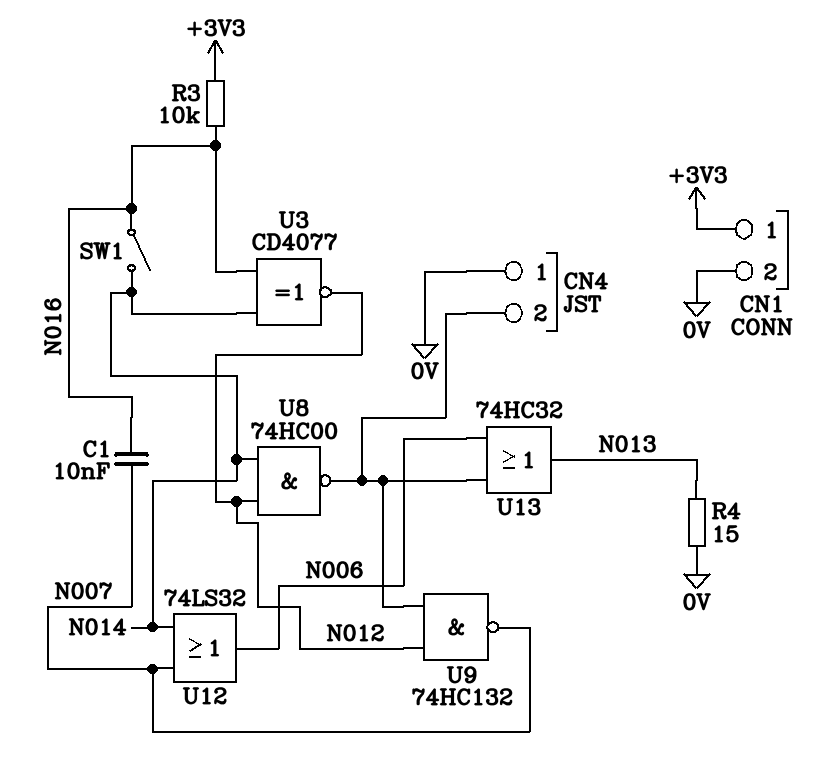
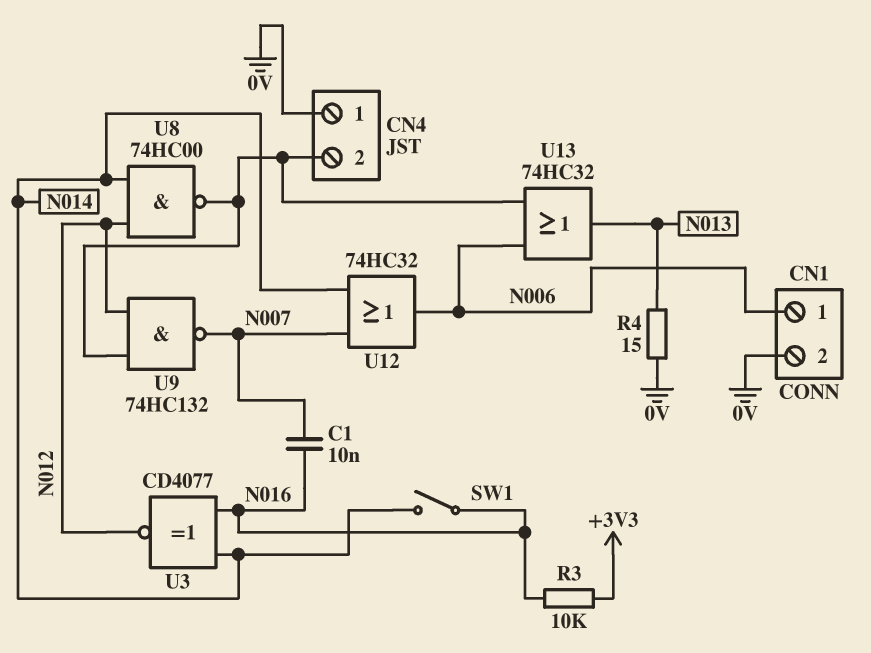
CN1 pin 1: +3V3 -> N006
U12: OR 74LS32 (in N007, in N014, out N006) -> OR 74HC32 (in N007, in N014, out N006)

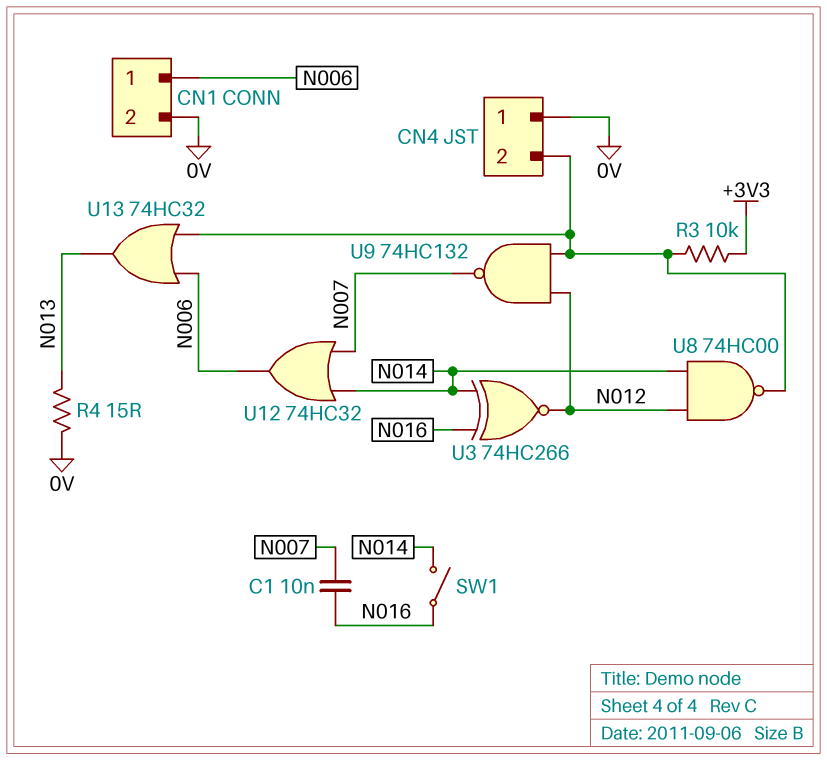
R3: 10k (+3V3, N016) -> 10k (+3V3, CN4/2)
U3: XNOR CD4077 (in N014, in N016, out N012) -> XNOR 74HC266 (in N014, in N016, out N012)

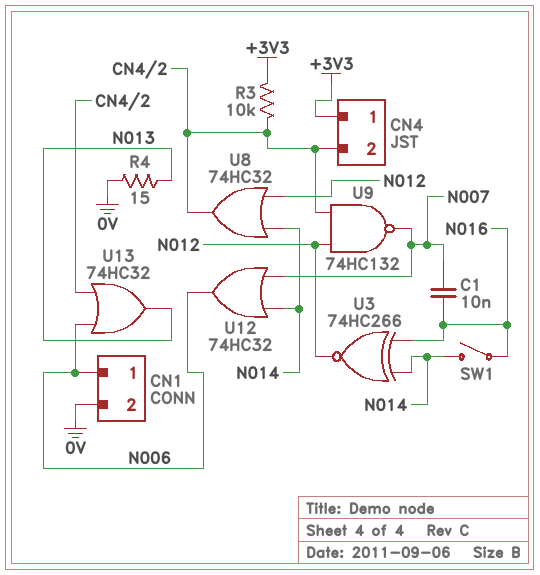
CN4 pin 1: 0V -> +3V3
U8: NAND 74HC00 (in N012, in N014, out CN4/2) -> OR 74HC32 (in N012, in N014, out CN4/2)

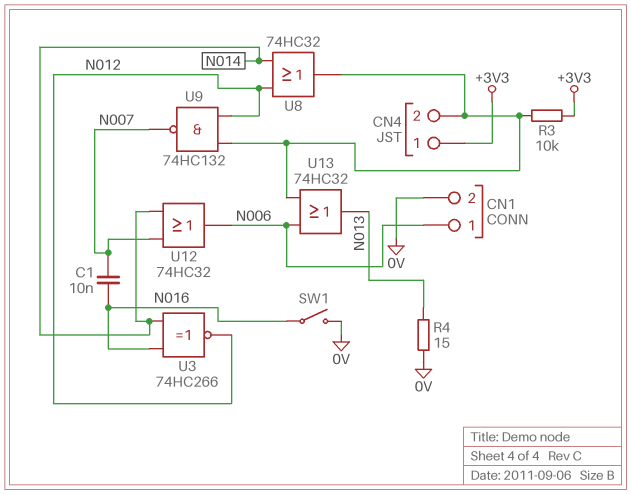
SW1: switch (N014, N016) -> switch (0V, N016)

